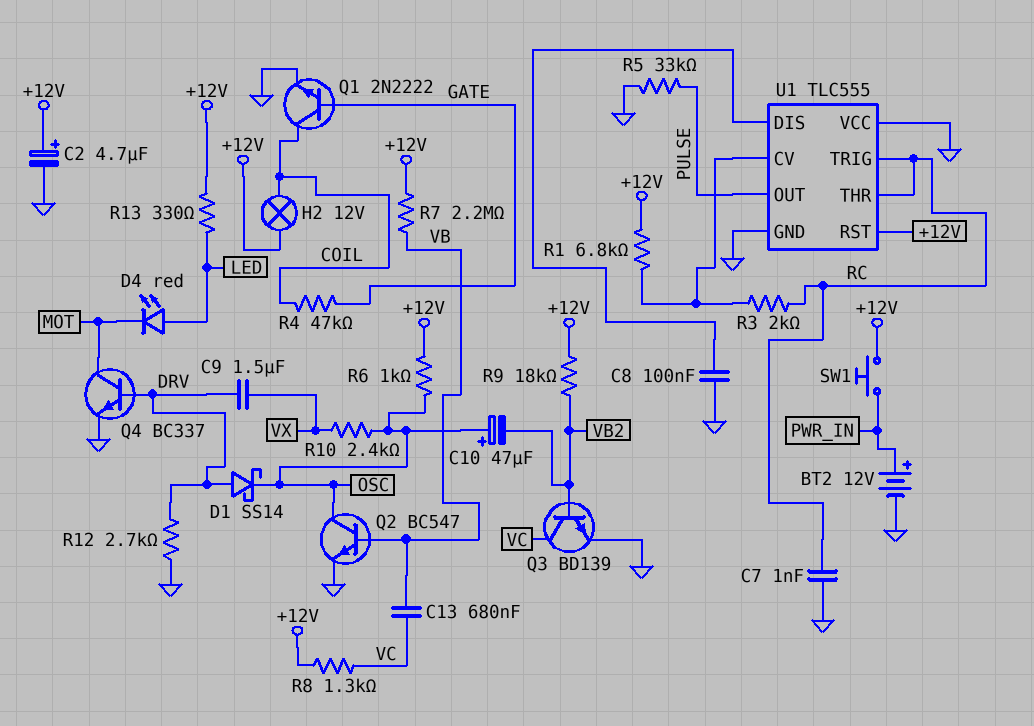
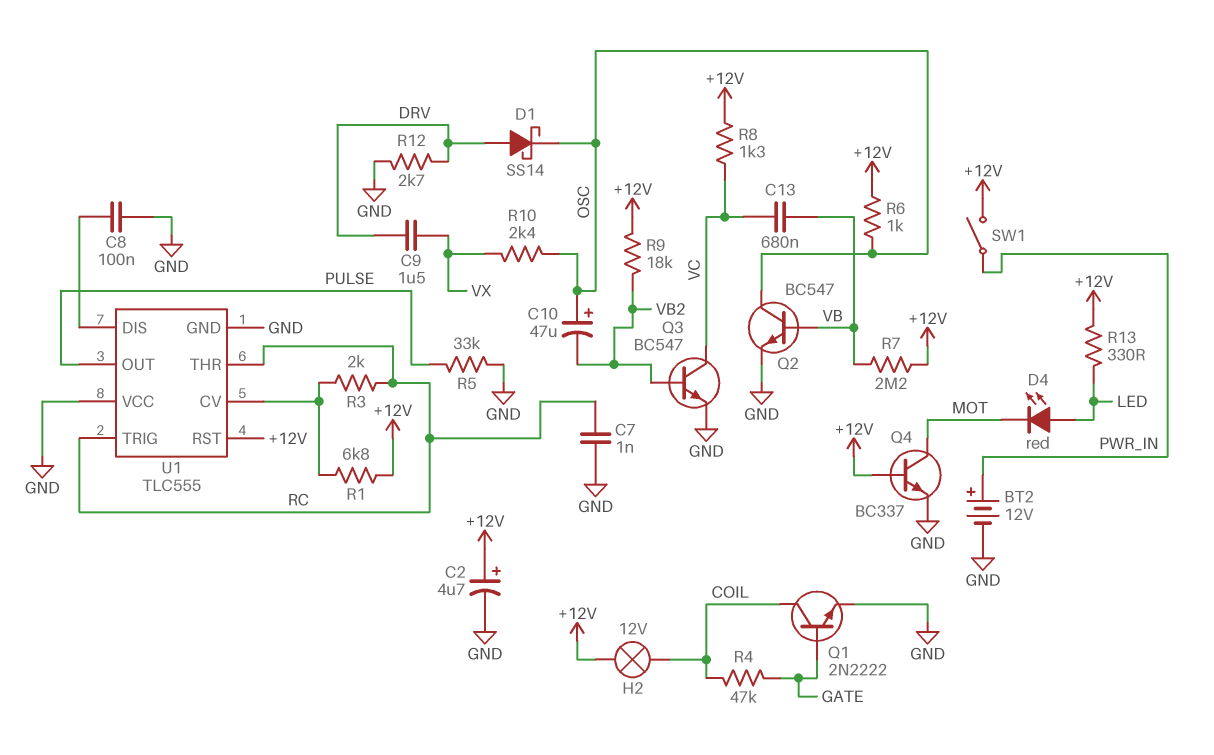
Q3: NPN BD139 (B VB2, C VC, E GND) -> NPN BC547 (B VB2, C VC, E GND)
Q4: NPN BC337 (B DRV, C MOT, E GND) -> NPN BC337 (B +12V, C MOT, E GND)
SW1: button (+12V, PWR_IN) -> switch (+12V, PWR_IN)

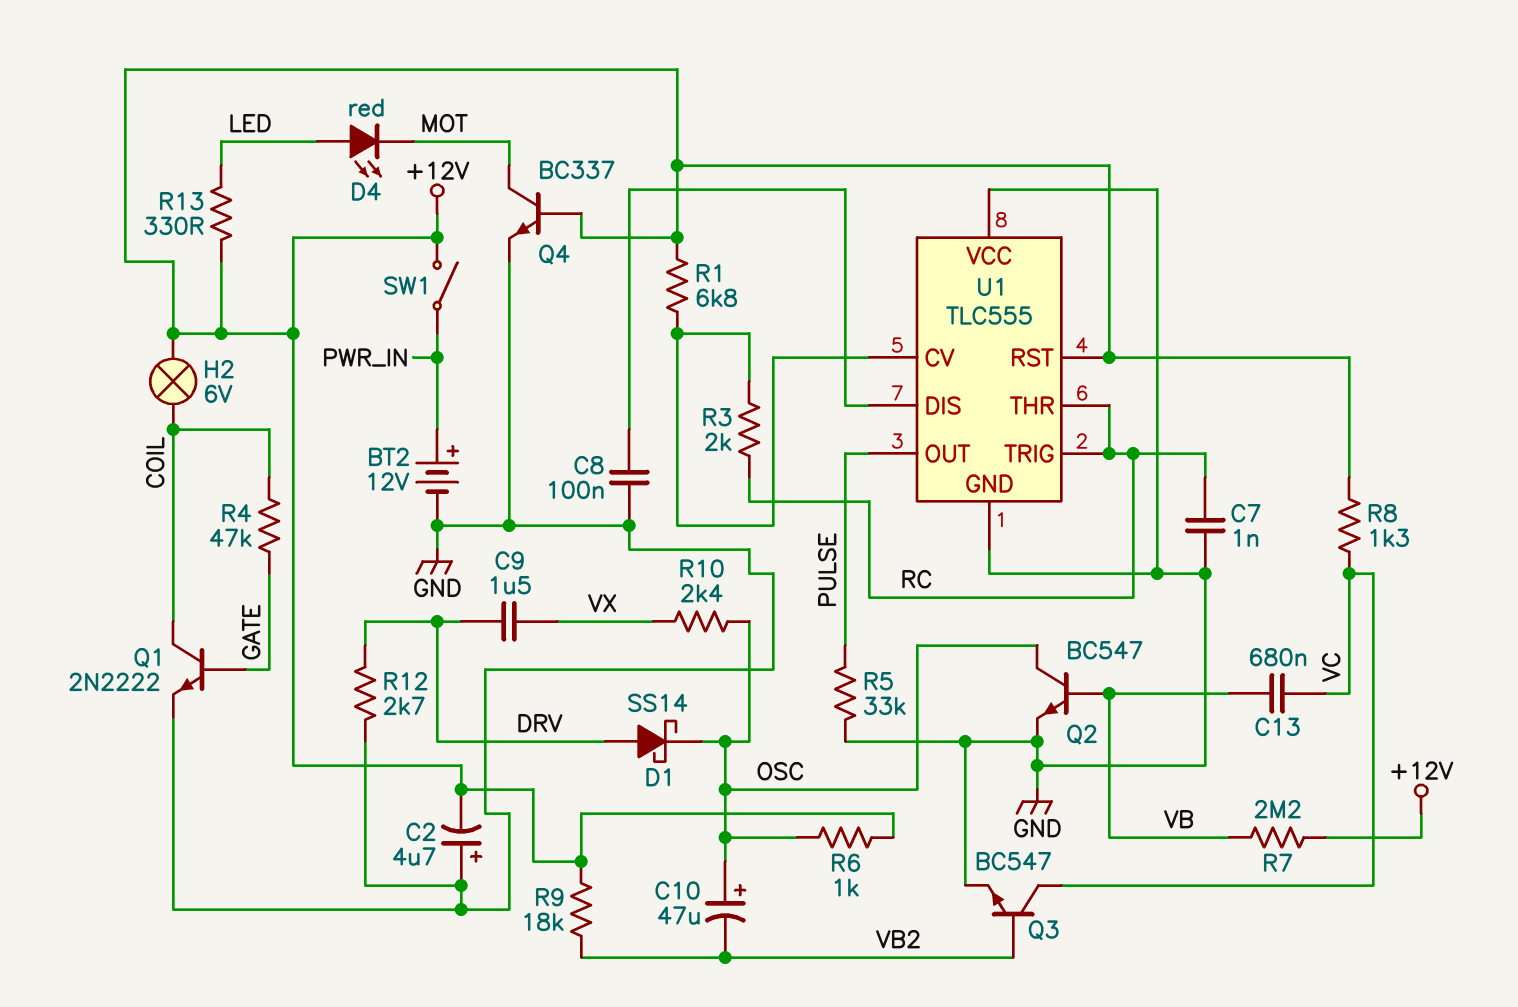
C2: 4.7uF (plus +12V, minus GND) -> 4.7uF (plus GND, minus +12V)
H2: lamp 12V (+12V, COIL) -> lamp 6V (+12V, COIL)

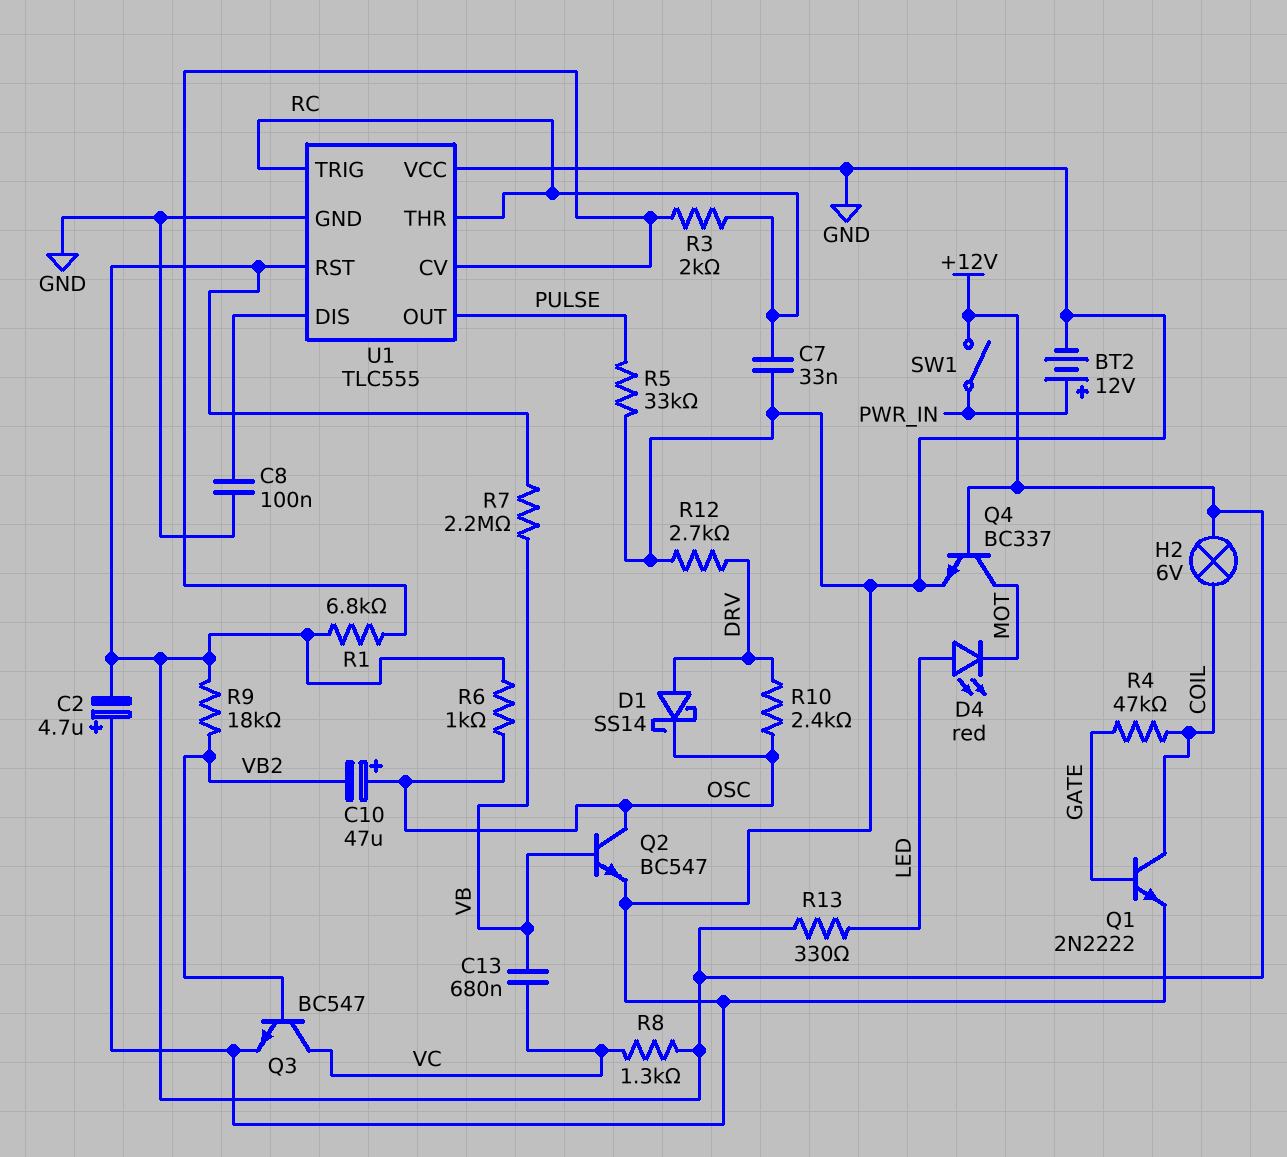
C7: 1nF (GND, RC) -> 33nF (GND, RC)
C9: 1.5uF (DRV, VX) -> none
R10: 2.4k (OSC, VX) -> 2.4k (DRV, OSC)

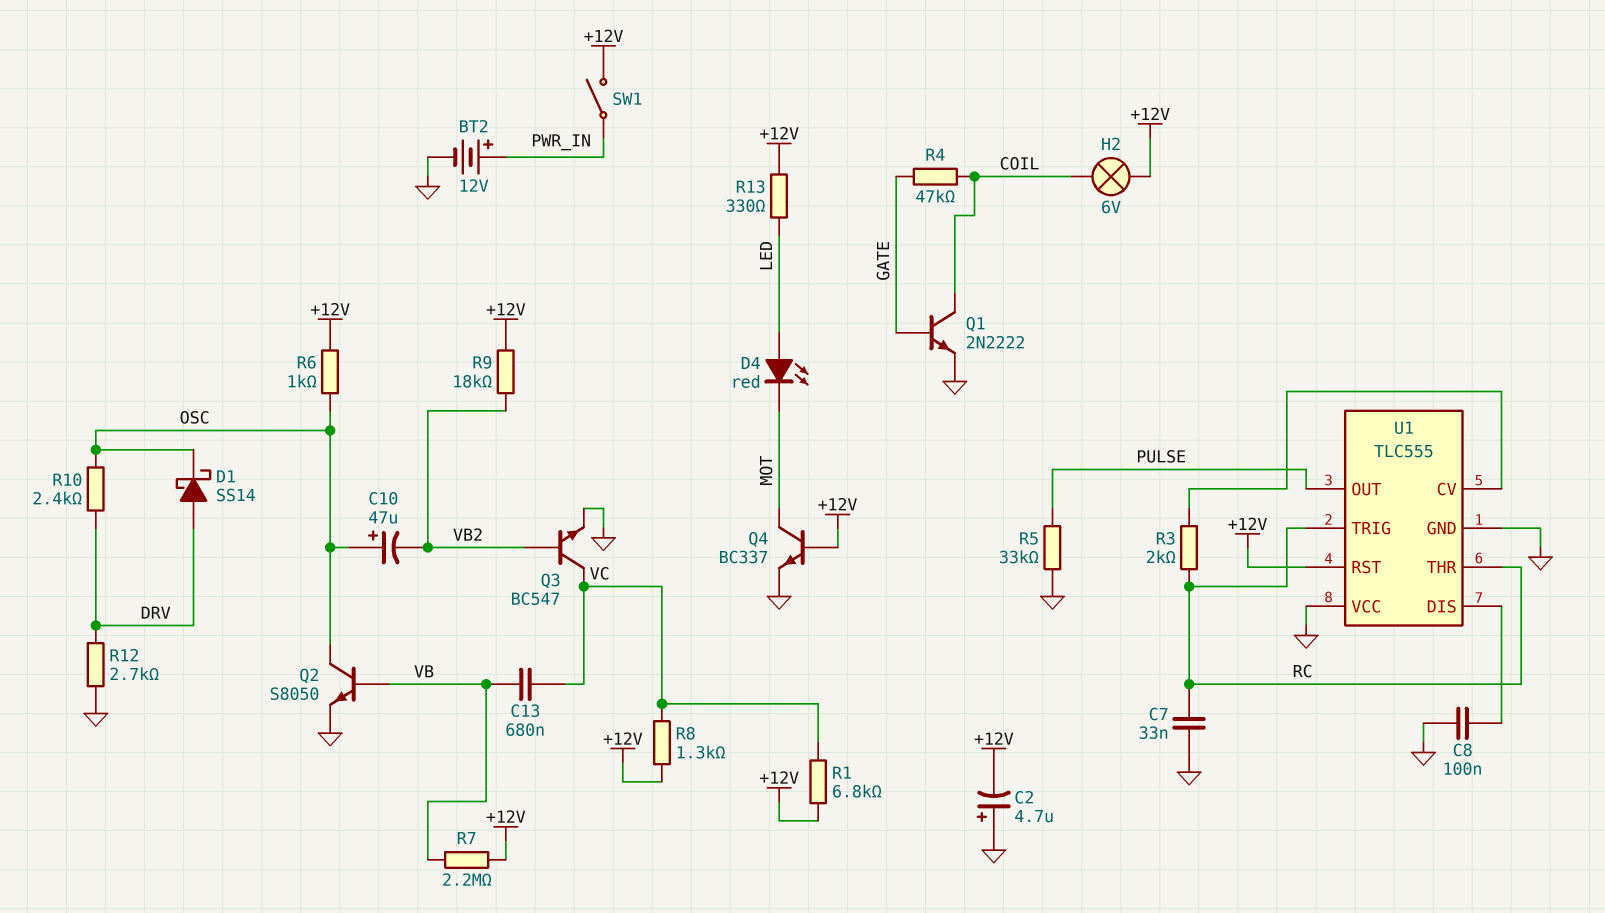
Q2: NPN BC547 (B VB, C OSC, E GND) -> NPN S8050 (B VB, C OSC, E GND)
R1: 6.8k (+12V, U1/CV) -> 6.8k (+12V, VC)

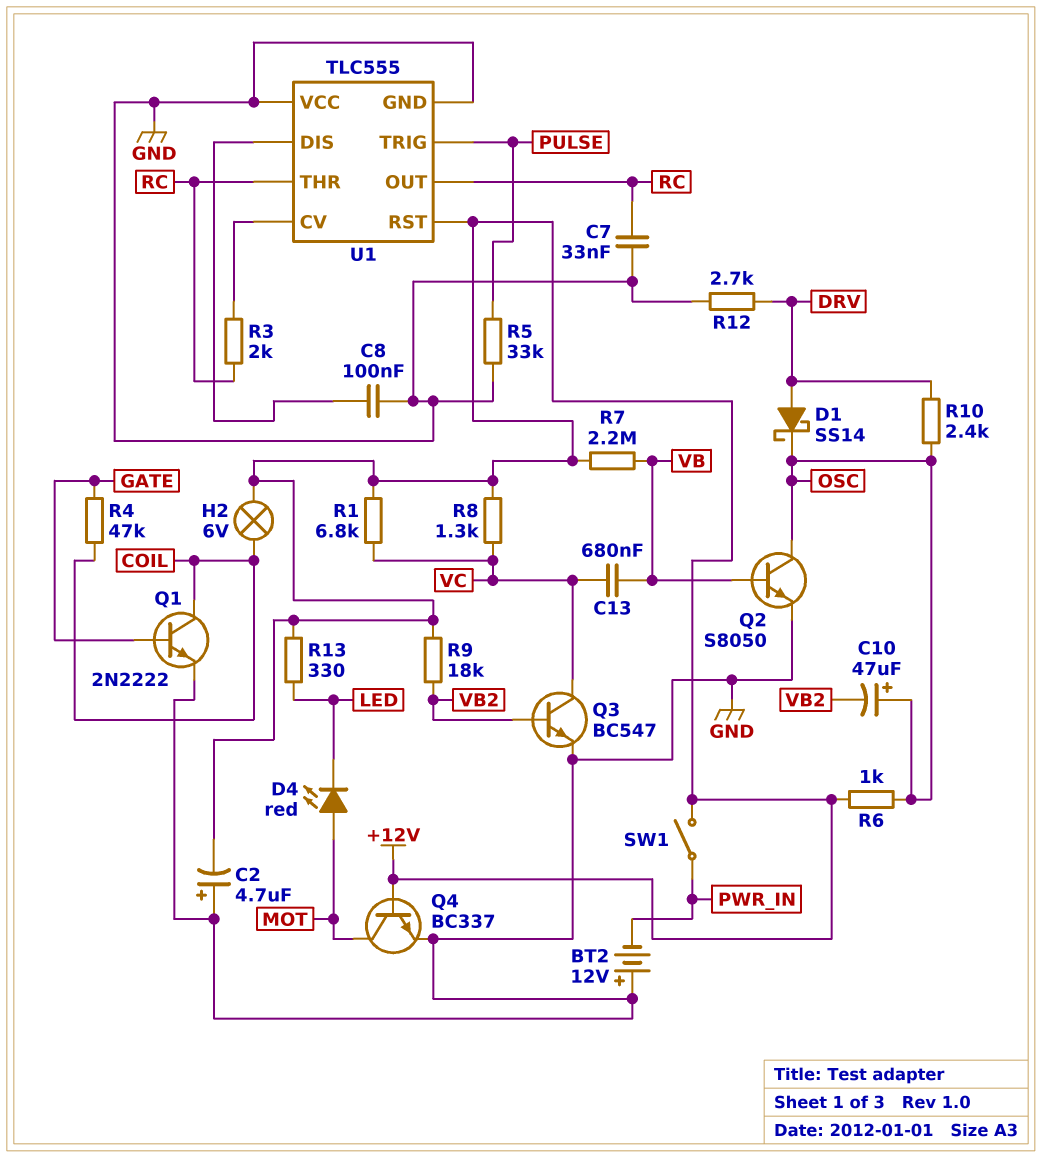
BT2: 12V (plus PWR_IN, minus GND) -> 12V (plus GND, minus PWR_IN)
D4: LED red (A LED, K MOT) -> LED red (A MOT, K LED)
U1 pin OUT: PULSE -> RC
U1 pin TRIG: RC -> PULSE

